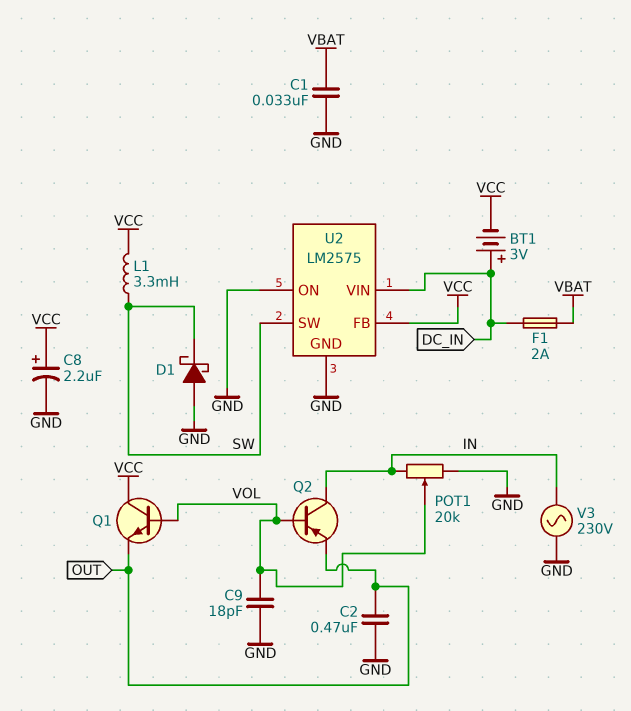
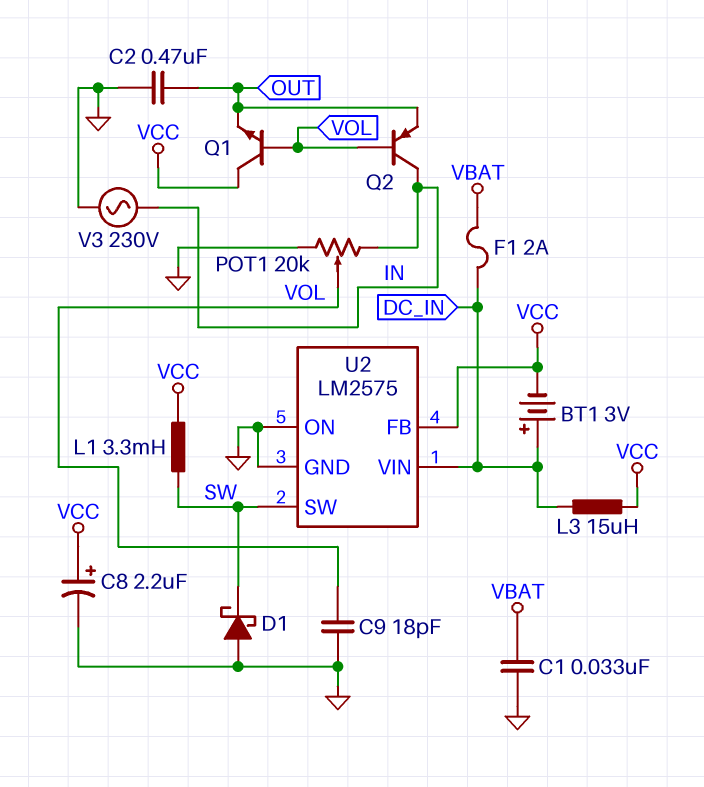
L3: none -> 15uH (DC_IN, VCC)

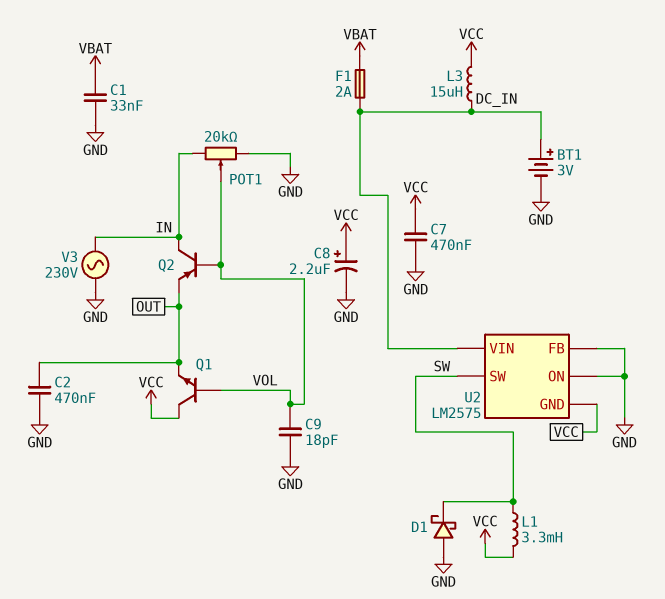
BT1: 3V (plus DC_IN, minus VCC) -> 3V (plus DC_IN, minus GND)
C7: none -> 470nF (GND, VCC)
U2 pin FB: VCC -> GND
U2 pin GND: GND -> VCC

